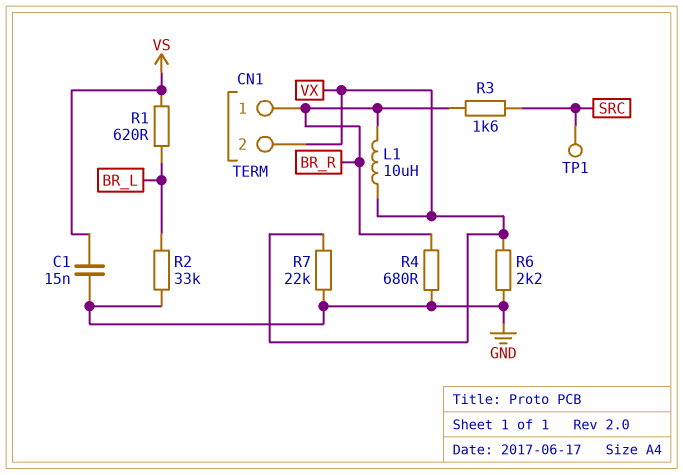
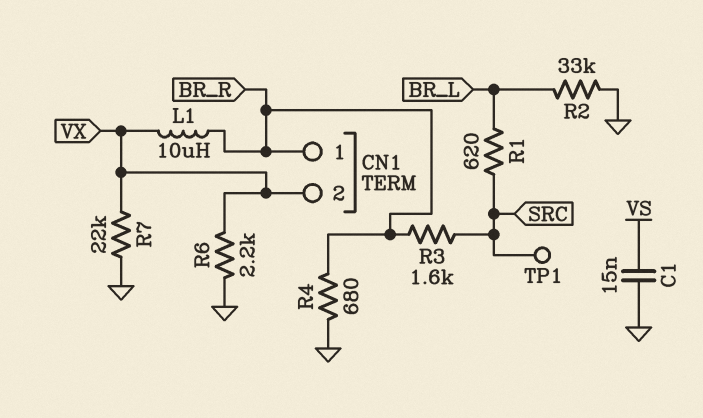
R1: 620 (BR_L, VS) -> 620 (BR_L, SRC)

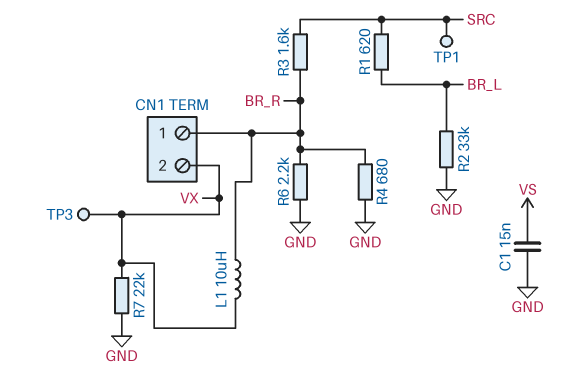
R6: 2.2k (GND, VX) -> 2.2k (BR_R, GND)
TP3: none -> test point (VX)

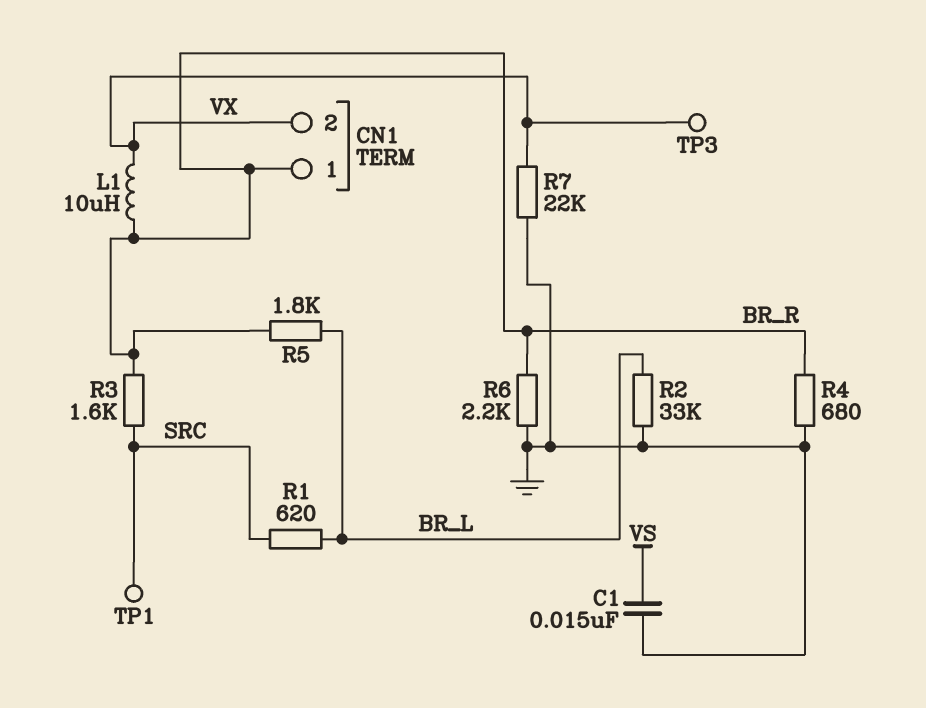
R5: none -> 1.8k (BR_L, BR_R)

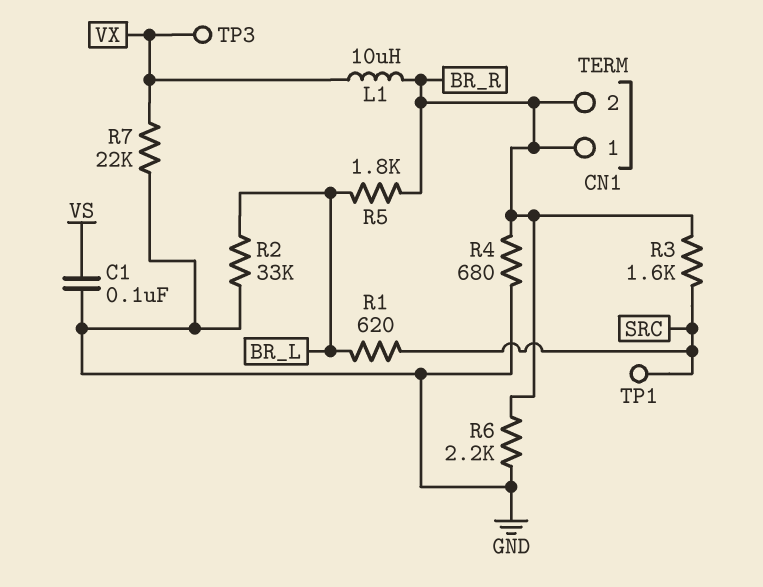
C1: 15nF (GND, VS) -> 100nF (GND, VS)
CN1 pin 2: VX -> BR_R

